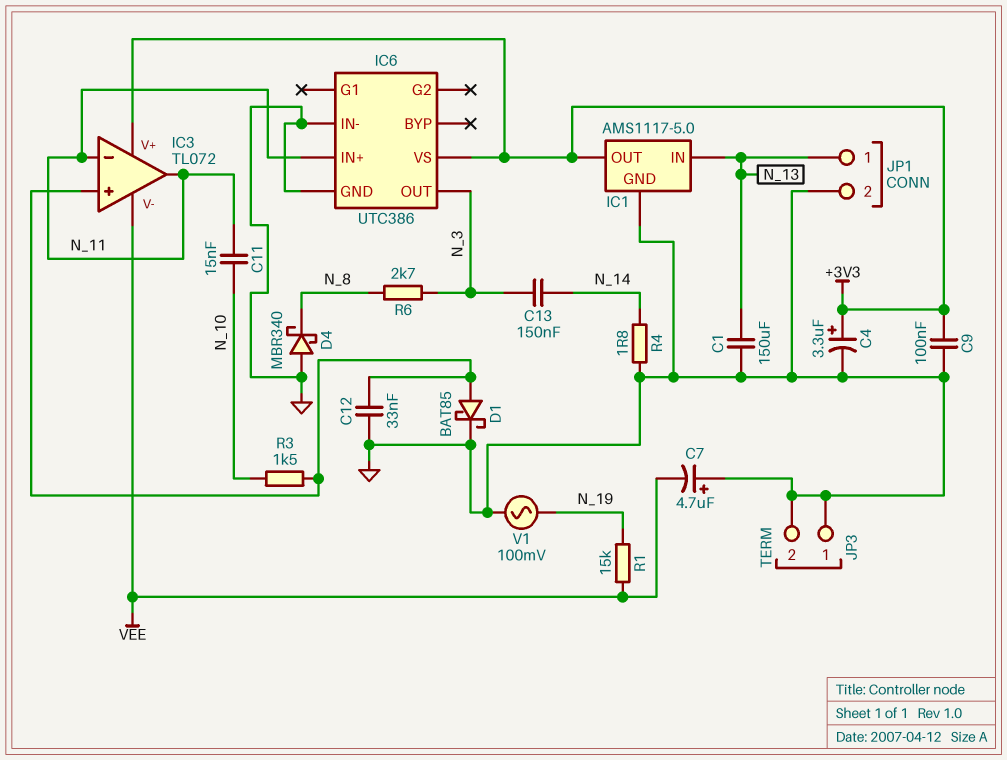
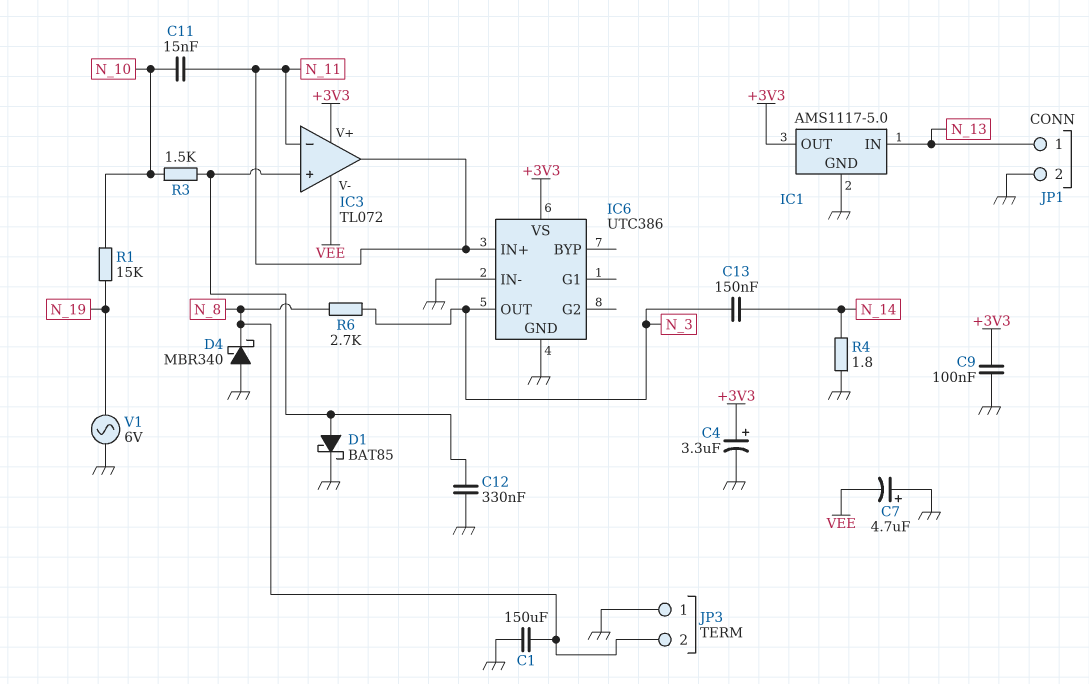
C1: 150uF (GND, N_13) -> 150uF (GND, N_8)
C12: 33nF (GND, IC3/in+) -> 330nF (GND, IC3/in+)
JP3 pin 2: GND -> N_8
R1: 15k (N_19, VEE) -> 15k (N_10, N_19)
V1: AC 100mV (GND, N_19) -> AC 6V (GND, N_19)

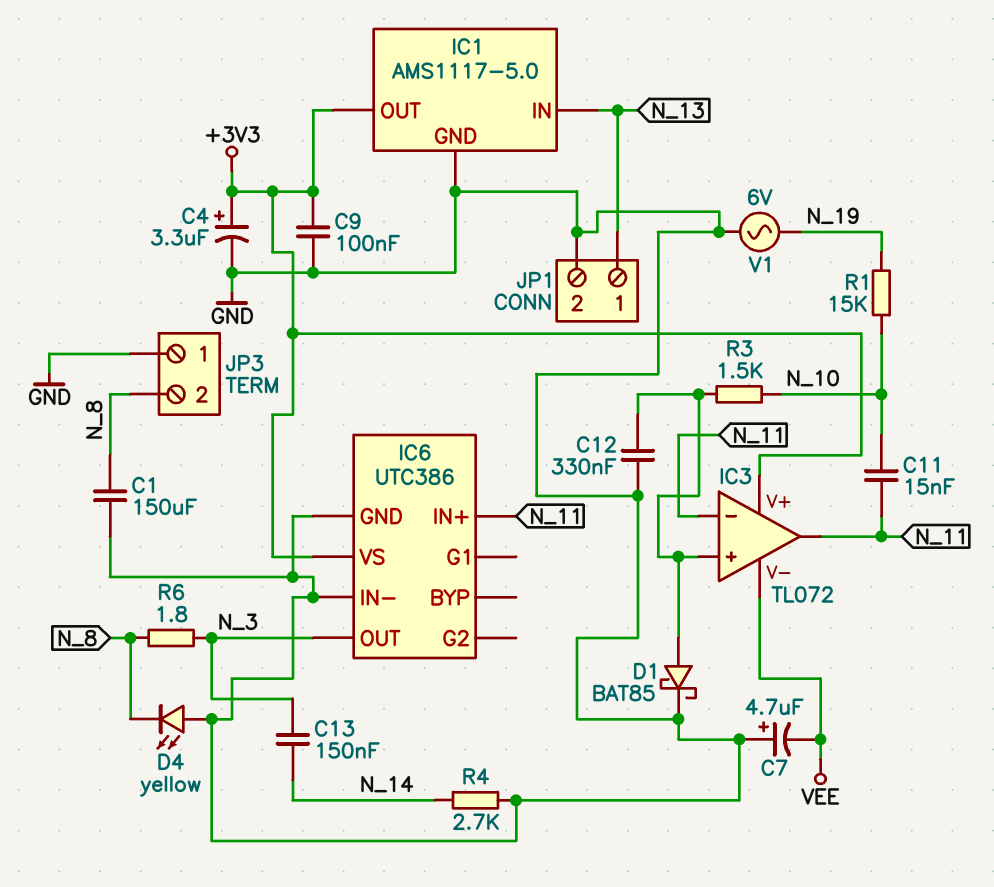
D4: schottky MBR340 (A GND, K N_8) -> LED yellow (A GND, K N_8)
R4: 1.8 (GND, N_14) -> 2.7k (GND, N_14)
R6: 2.7k (N_3, N_8) -> 1.8 (N_3, N_8)

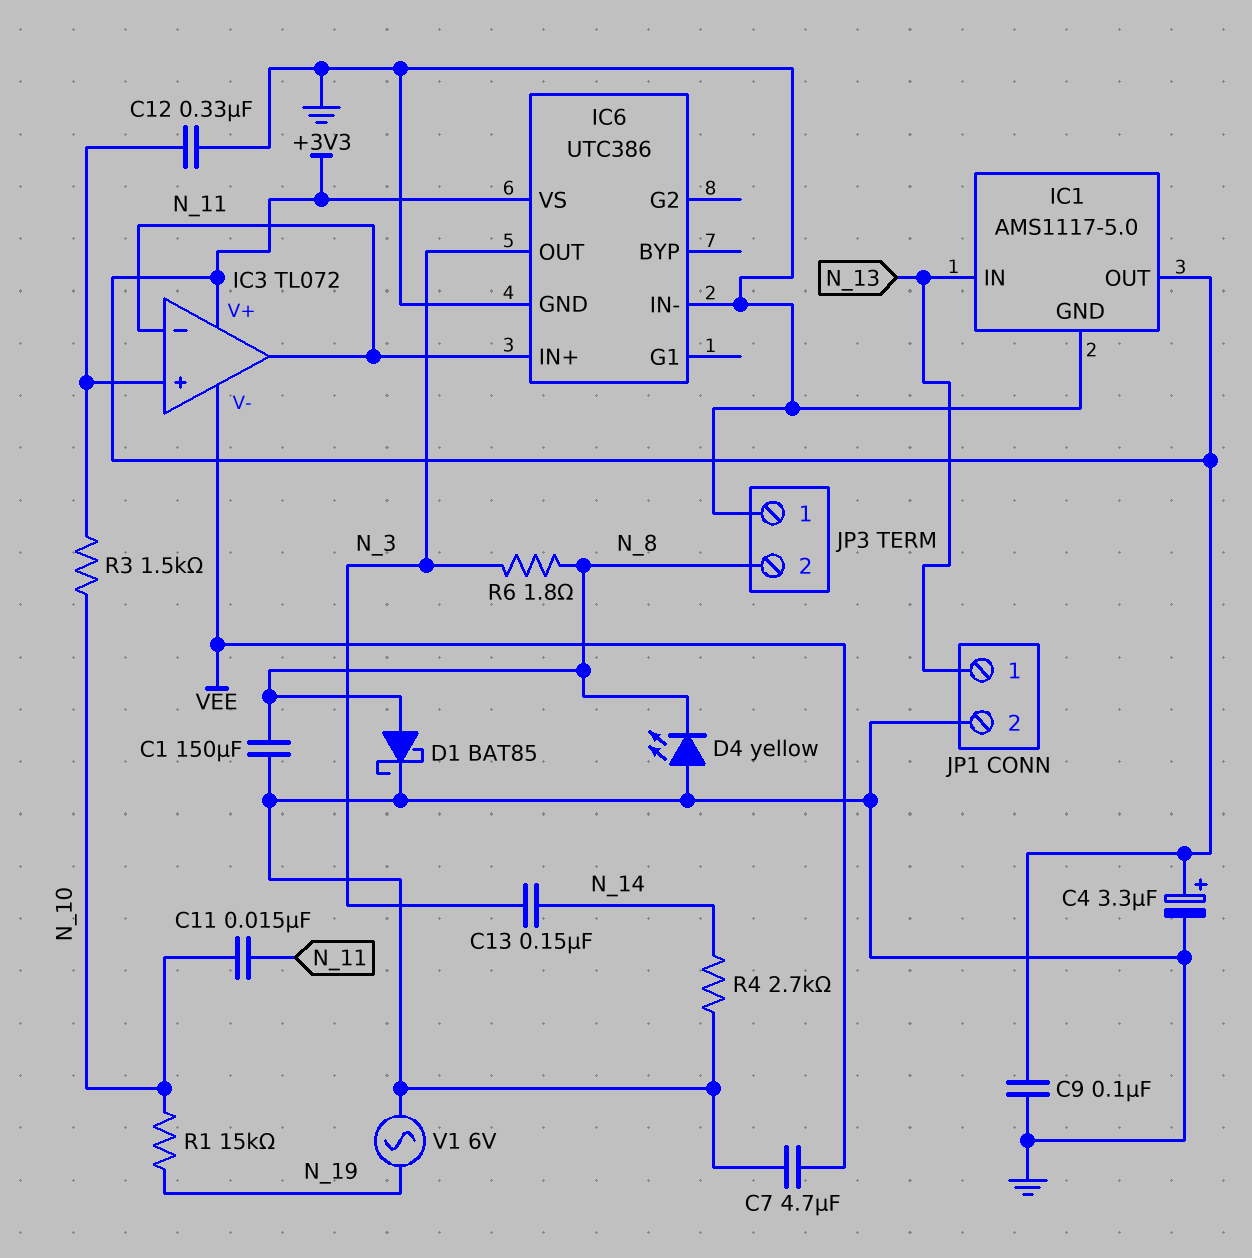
C7: 4.7uF (plus GND, minus VEE) -> 4.7uF (GND, VEE)
D1: schottky BAT85 (A IC3/in+, K GND) -> schottky BAT85 (A N_8, K GND)

